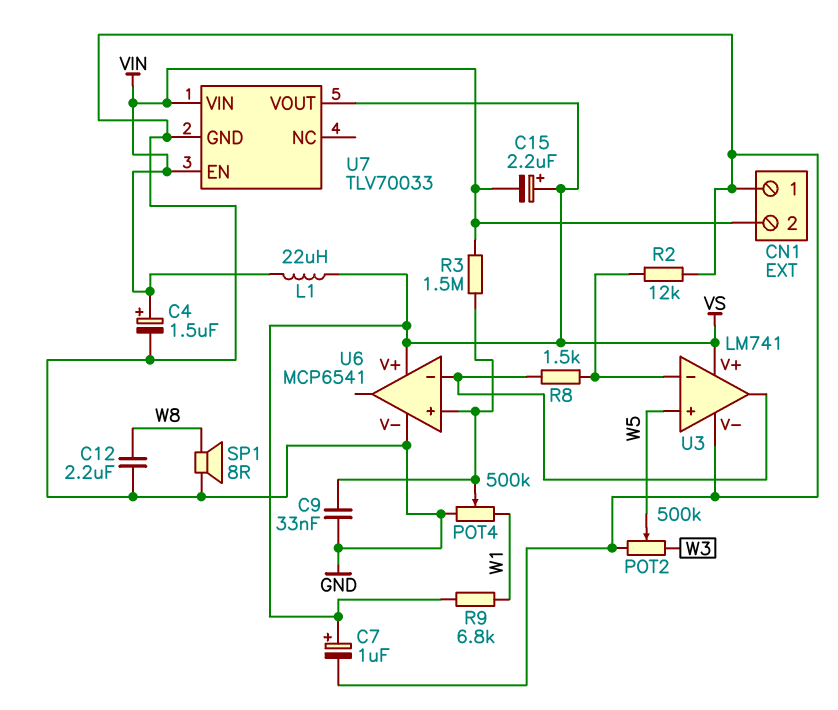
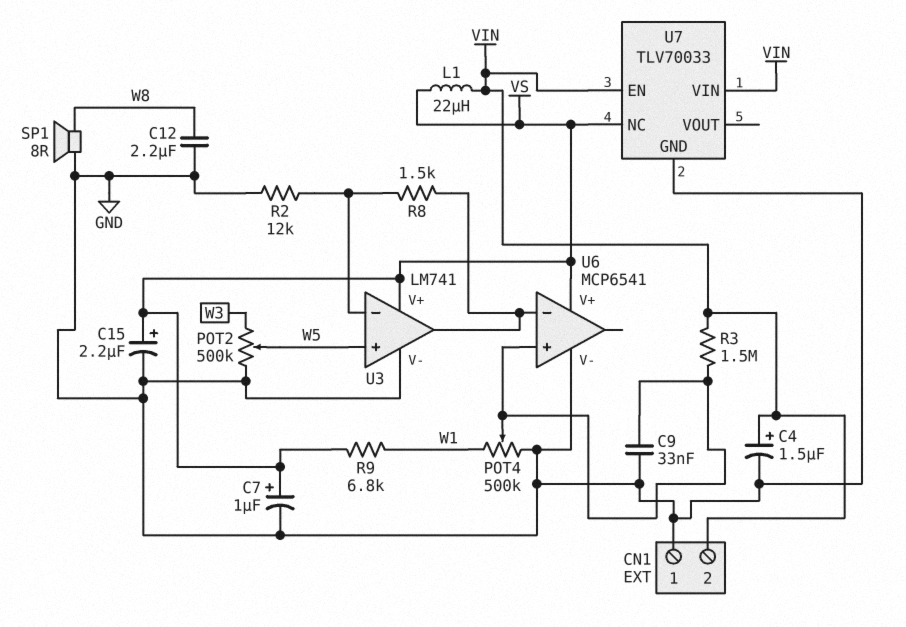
C15: 2.2uF (plus VS, minus VIN) -> 2.2uF (plus VS, minus GND)
U7 pin NC: none -> VS
U7 pin VOUT: VS -> none

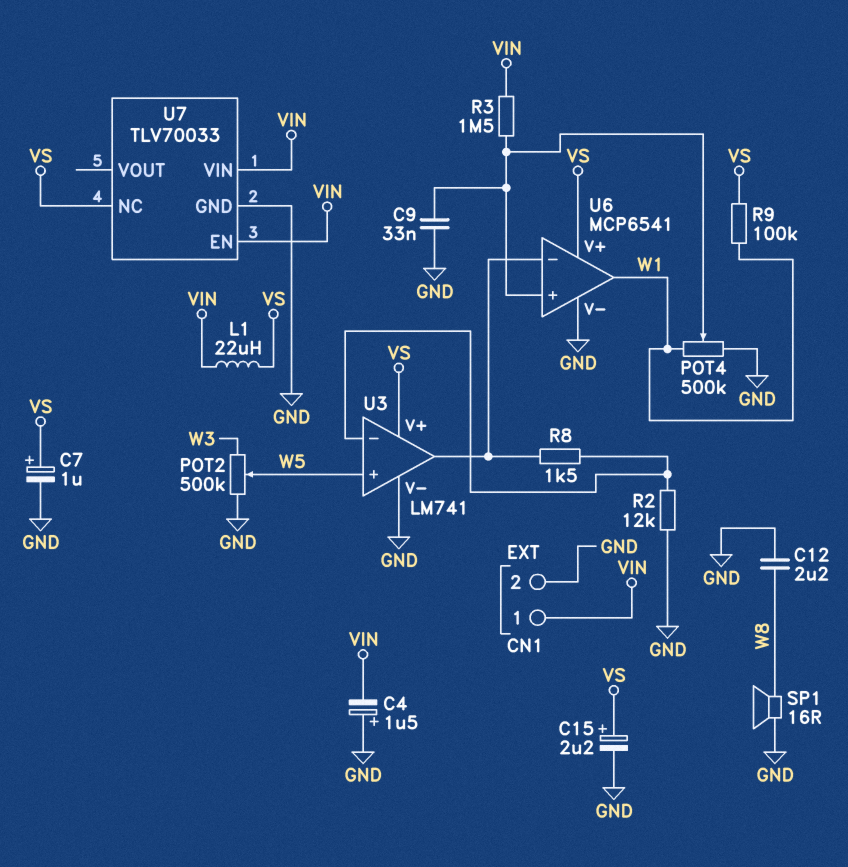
C4: 1.5uF (plus VIN, minus GND) -> 1.5uF (plus GND, minus VIN)
CN1 pin 1: GND -> VIN
CN1 pin 2: VIN -> GND
R9: 6.8k (VS, W1) -> 100k (VS, W1)
SP1: speaker 8R (GND, W8) -> speaker 16R (GND, W8)
U6 pin out: none -> W1

